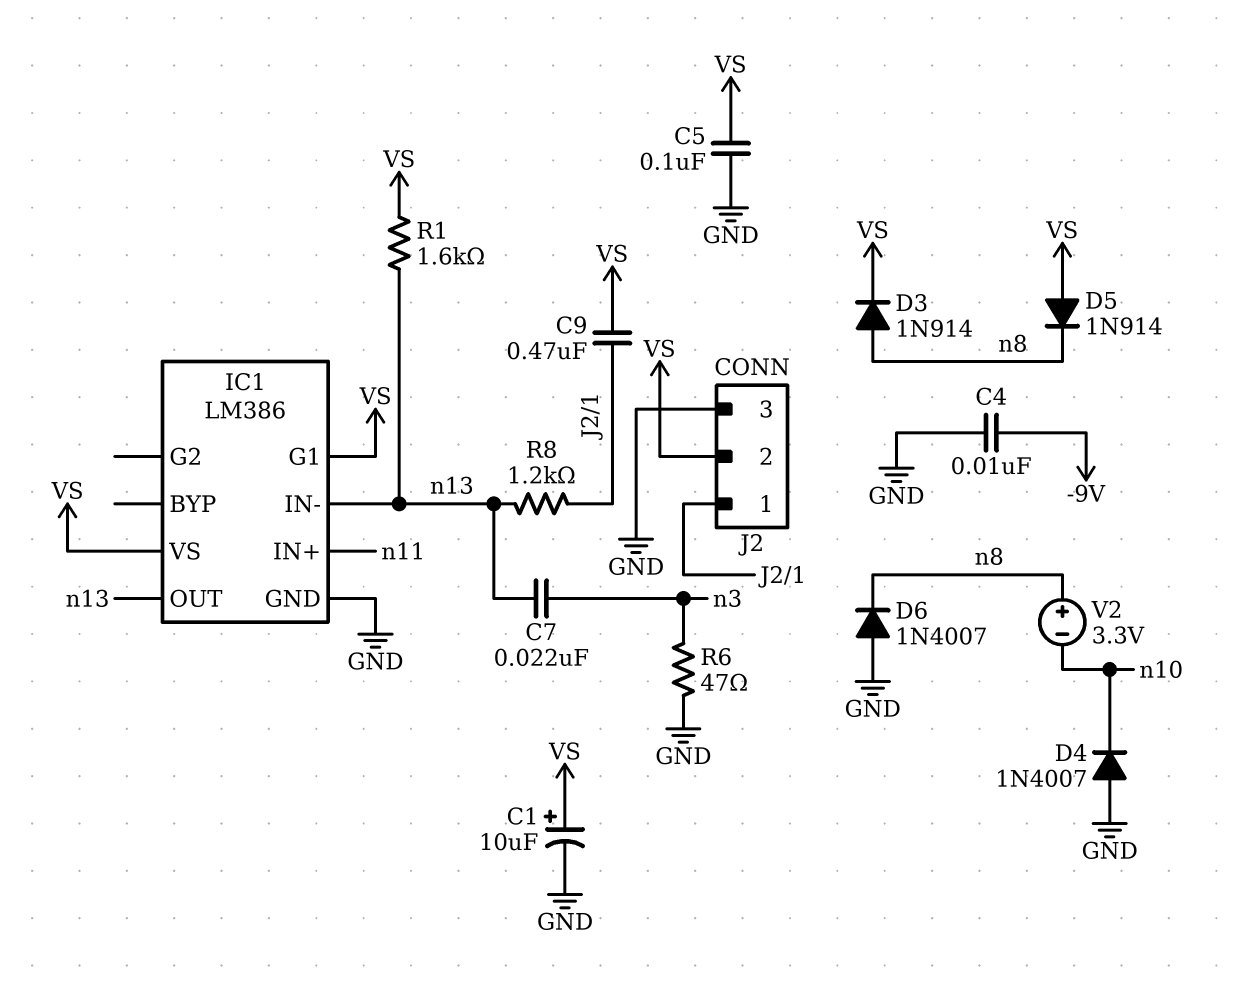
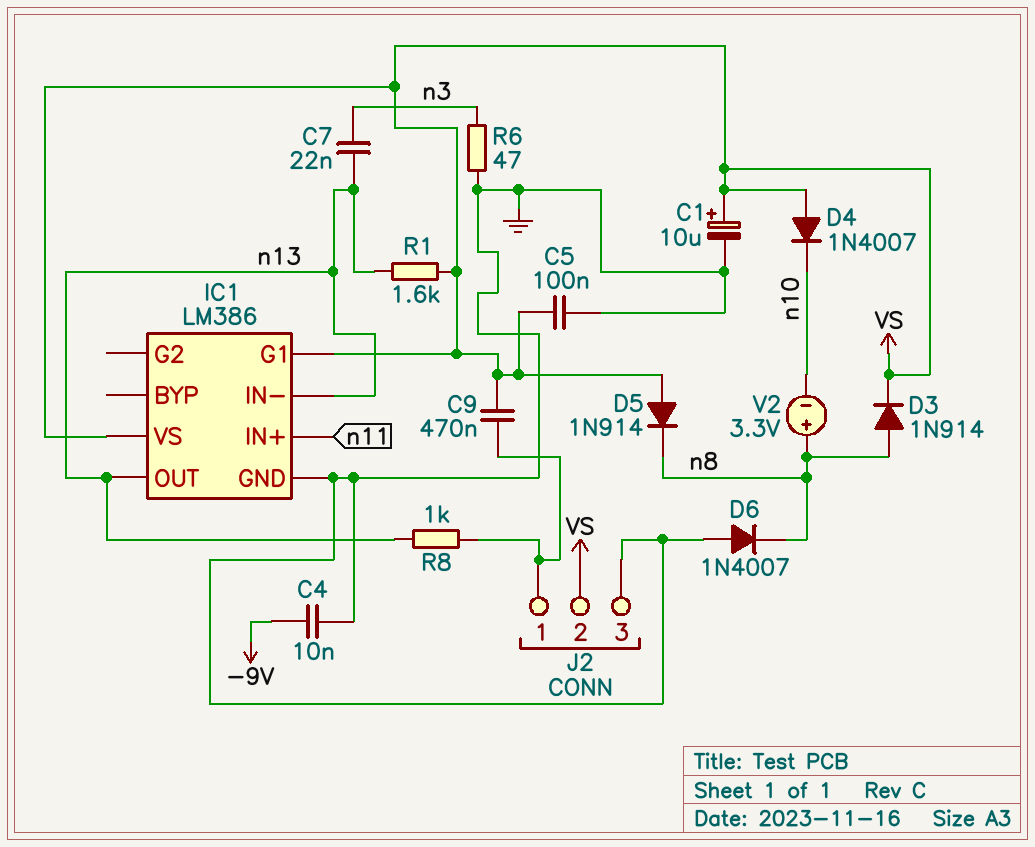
D4: diode 1N4007 (A GND, K n10) -> diode 1N4007 (A VS, K n10)
R8: 1.2k (J2/1, n13) -> 1k (J2/1, n13)

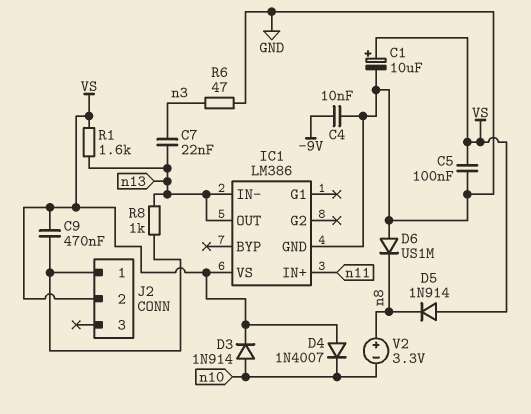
D3: diode 1N914 (A n8, K VS) -> diode 1N914 (A n10, K VS)
D6: diode 1N4007 (A GND, K n8) -> diode US1M (A GND, K n8)
IC1 pin G1: VS -> none
J2 pin 3: GND -> none

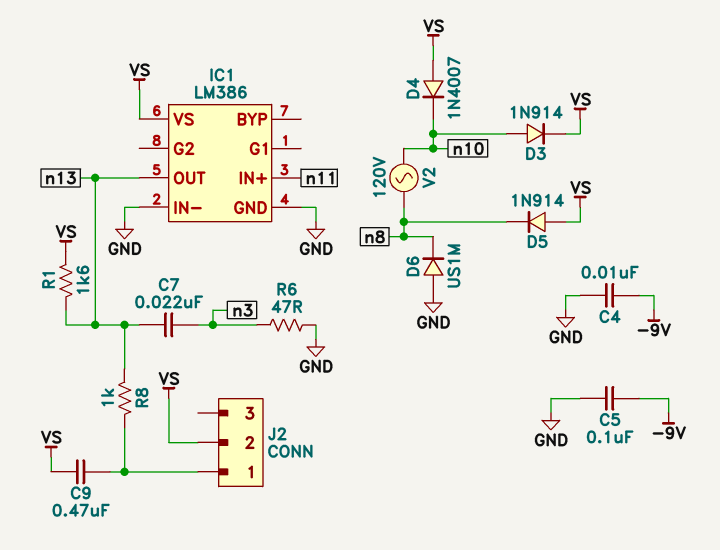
C1: 10uF (plus VS, minus GND) -> none
C5: 100nF (GND, VS) -> 100nF (-9V, GND)
IC1 pin IN-: n13 -> GND
V2: 3.3V (plus n8, minus n10) -> AC 120V (n8, n10)

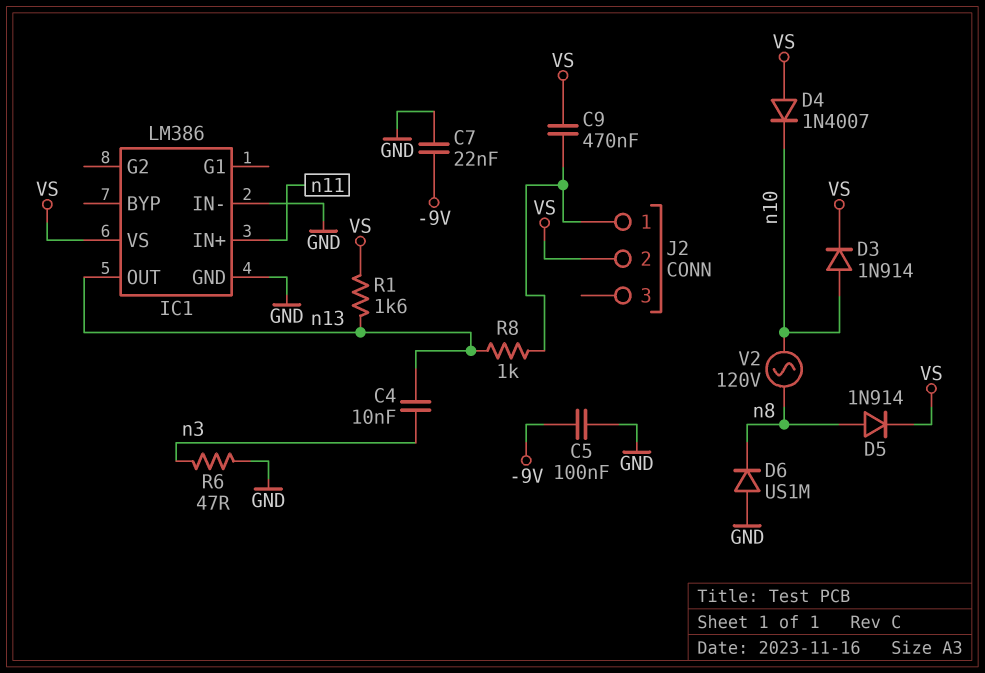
C4: 10nF (-9V, GND) -> 10nF (n3, n13)
C7: 22nF (n3, n13) -> 22nF (-9V, GND)
D5: diode 1N914 (A VS, K n8) -> diode 1N914 (A n8, K VS)

